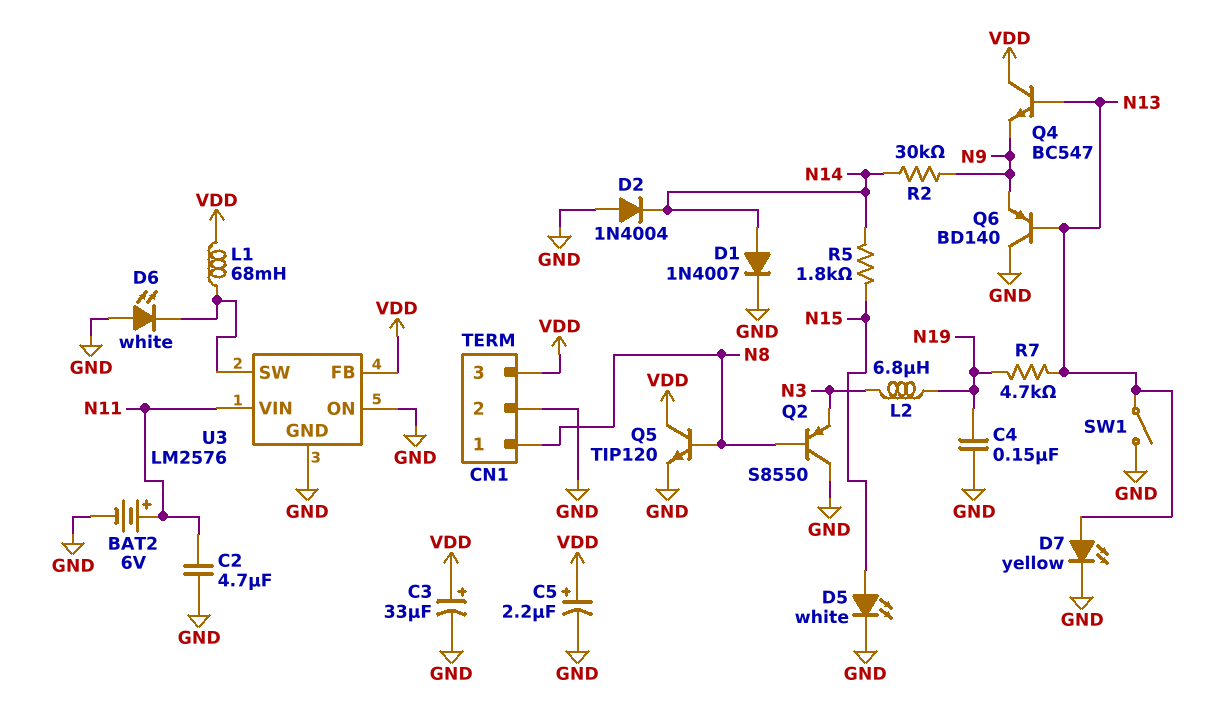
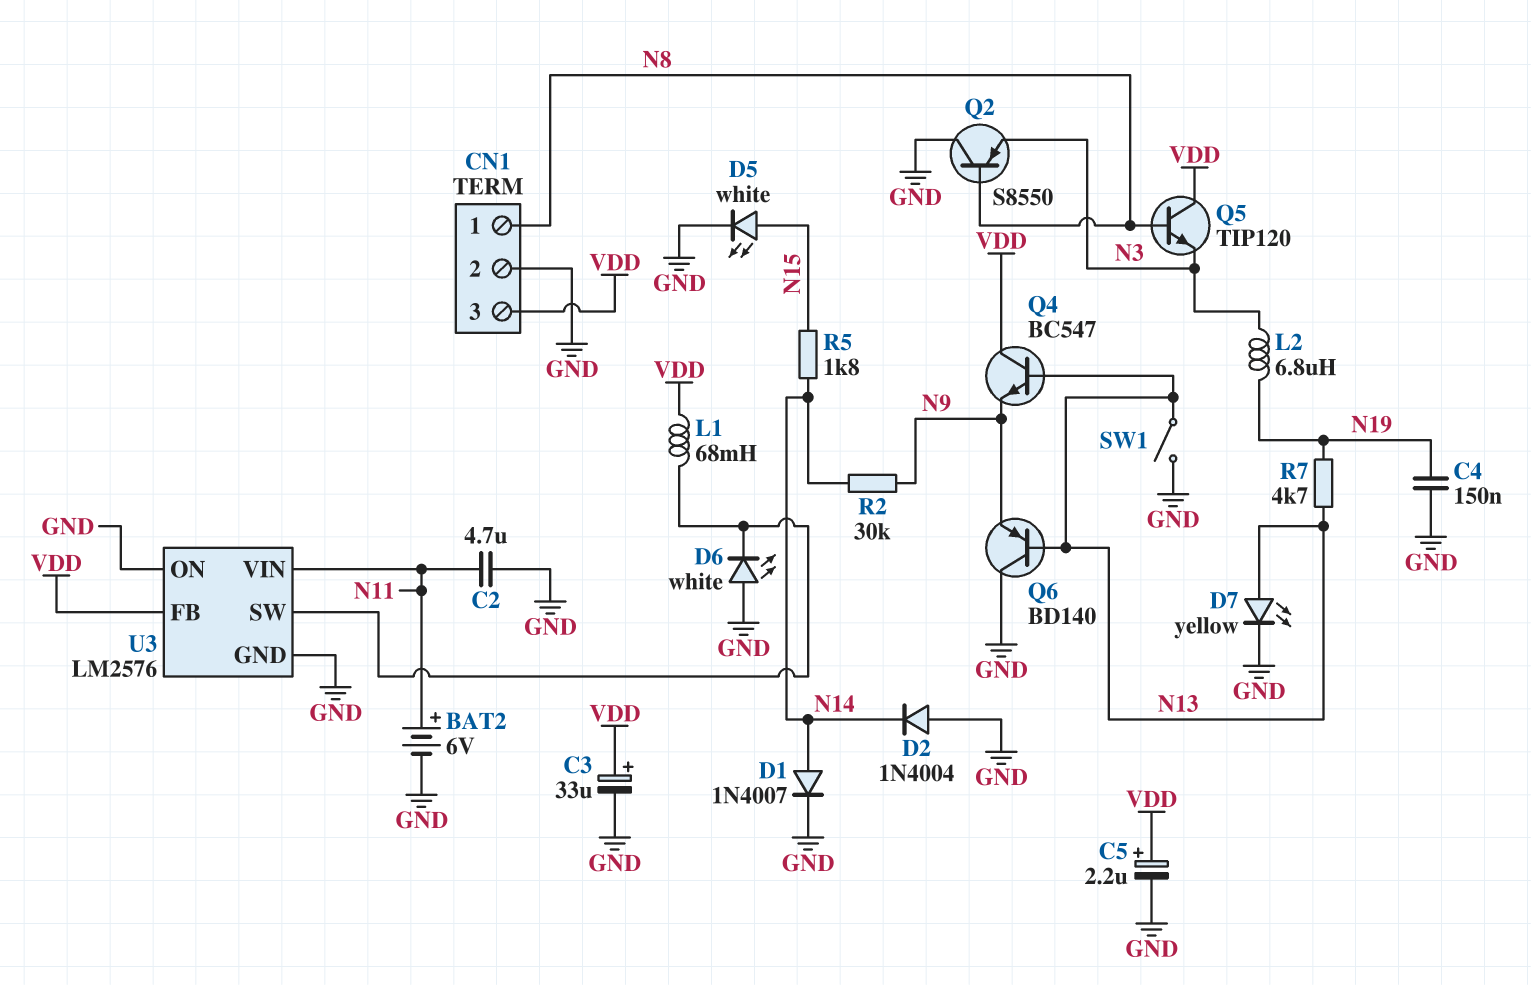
Q5: NPN TIP120 (B N8, C VDD, E GND) -> NPN TIP120 (B N8, C VDD, E N3)

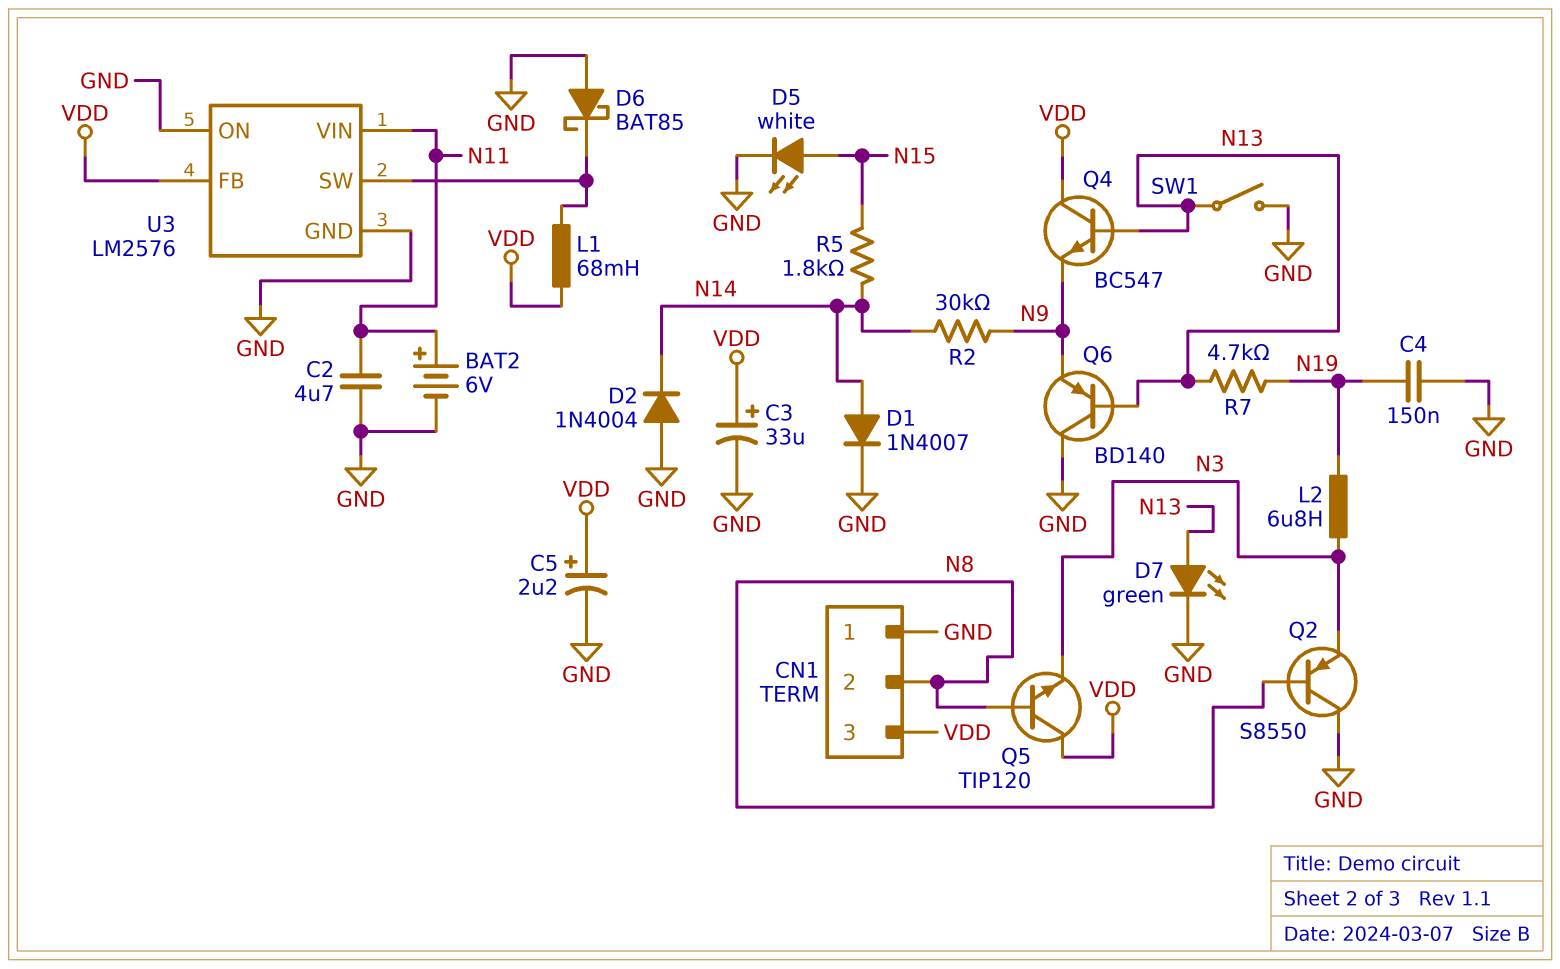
CN1 pin 1: N8 -> GND
CN1 pin 2: GND -> N8
D6: LED white (A GND, K U3/SW) -> schottky BAT85 (A GND, K U3/SW)
D7: LED yellow (A N13, K GND) -> LED green (A N13, K GND)

